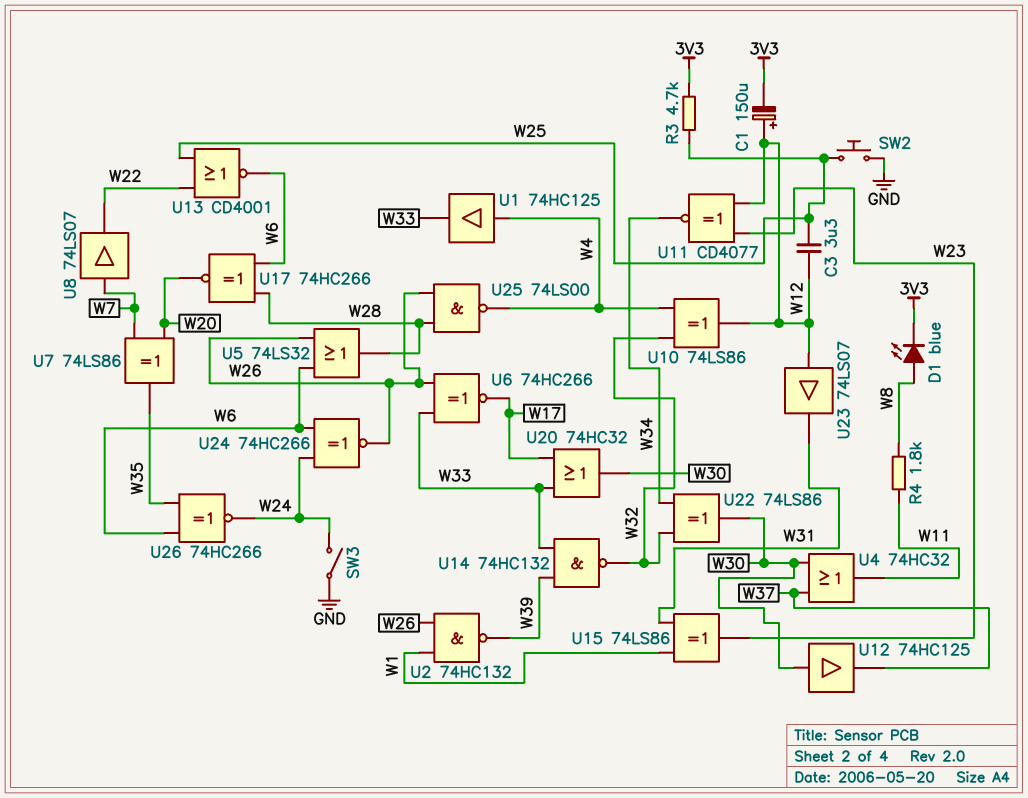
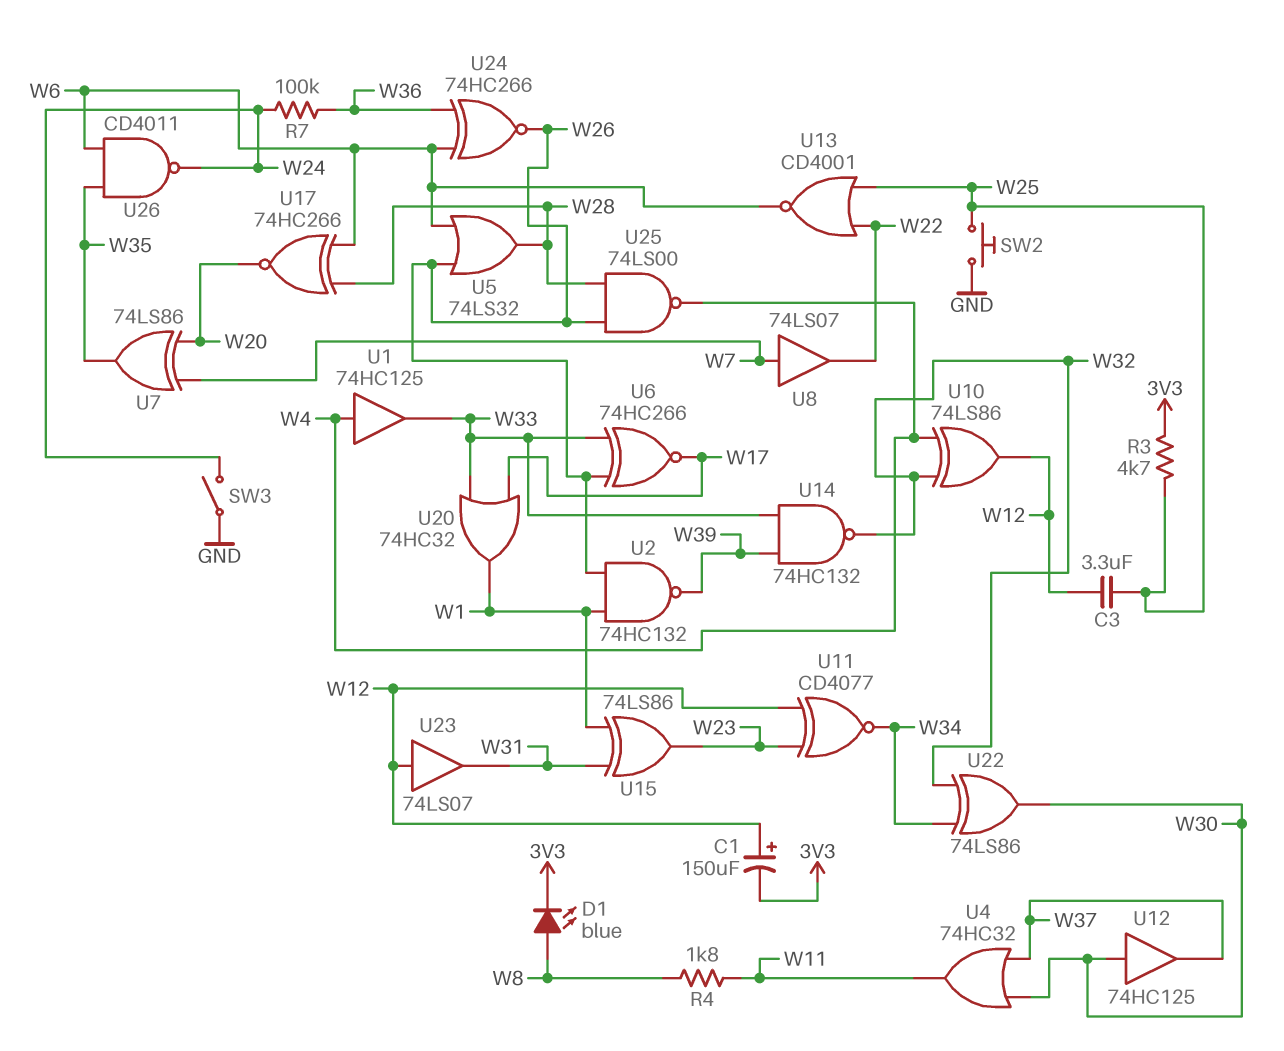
R7: none -> 100k (W24, W36)
U20: OR 74HC32 (in W17, in W33, out W30) -> OR 74HC32 (in W17, in W33, out W1)
U24: XNOR 74HC266 (in W6, in W24, out W26) -> XNOR 74HC266 (in W6, in W36, out W26)
U26: XNOR 74HC266 (in W6, in W35, out W24) -> NAND CD4011 (in W6, in W35, out W24)

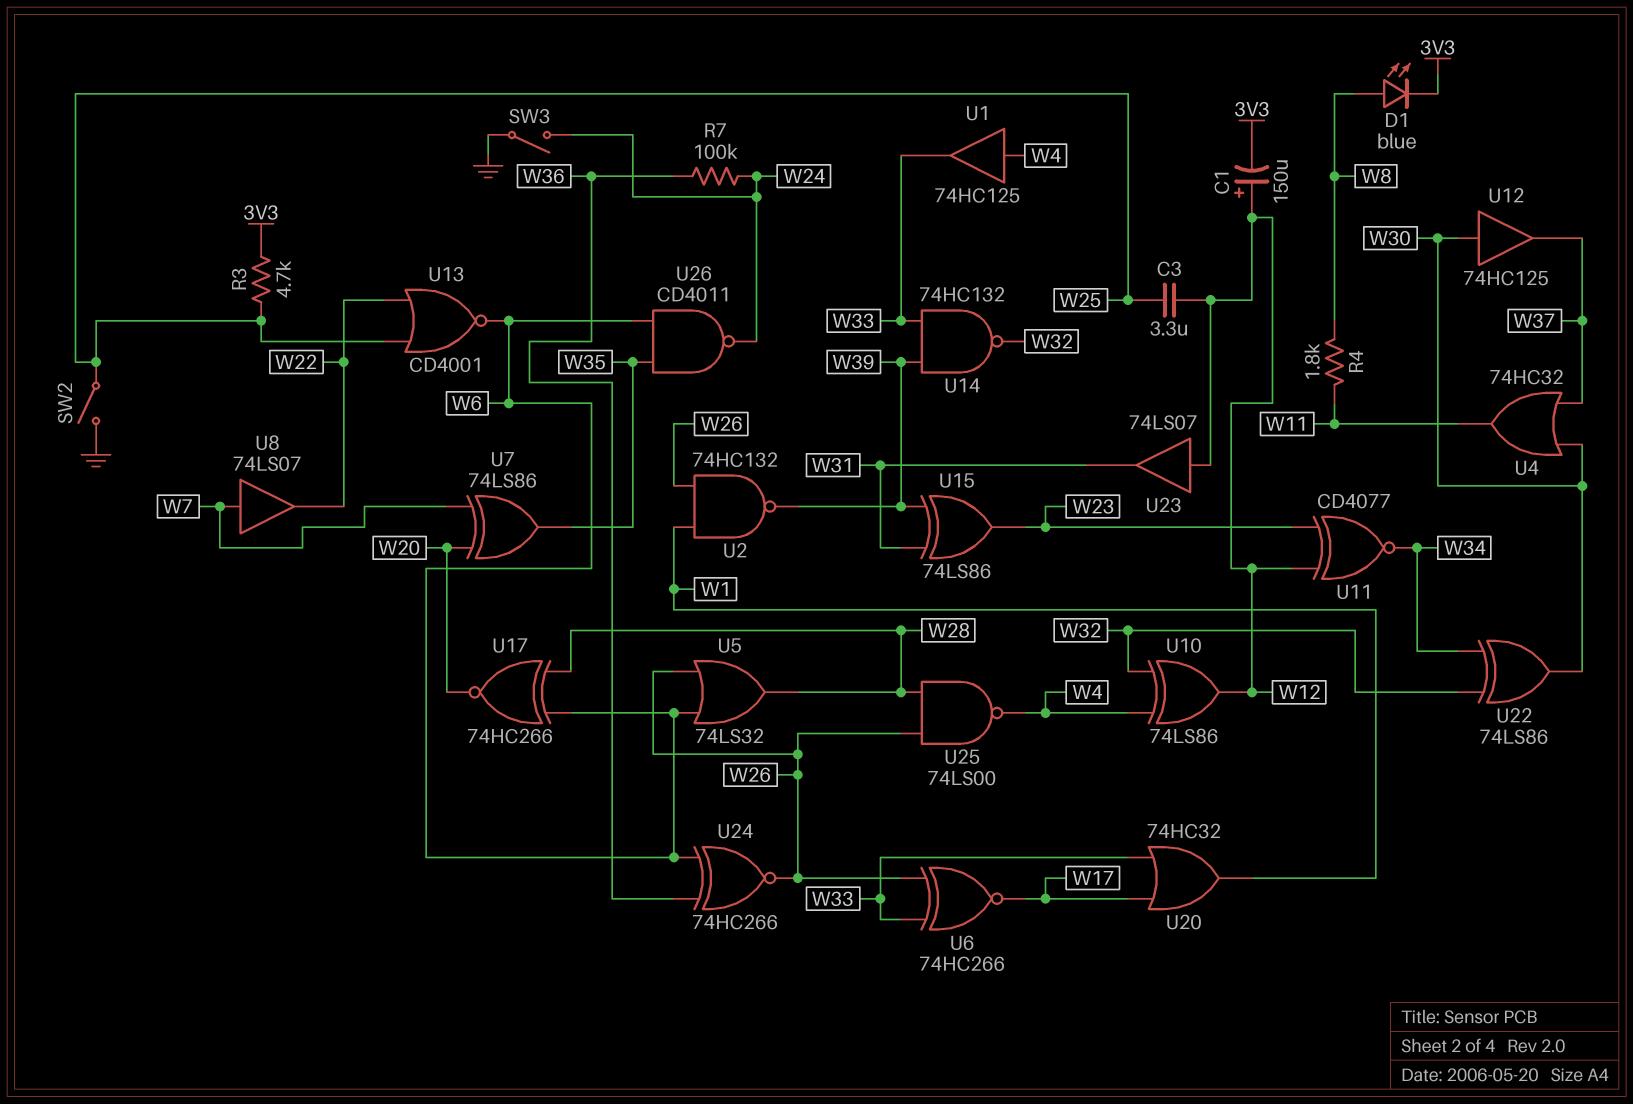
SW2: button (GND, W25) -> switch (GND, W25)
U15: XOR 74LS86 (in W1, in W31, out W23) -> XOR 74LS86 (in W31, in W39, out W23)

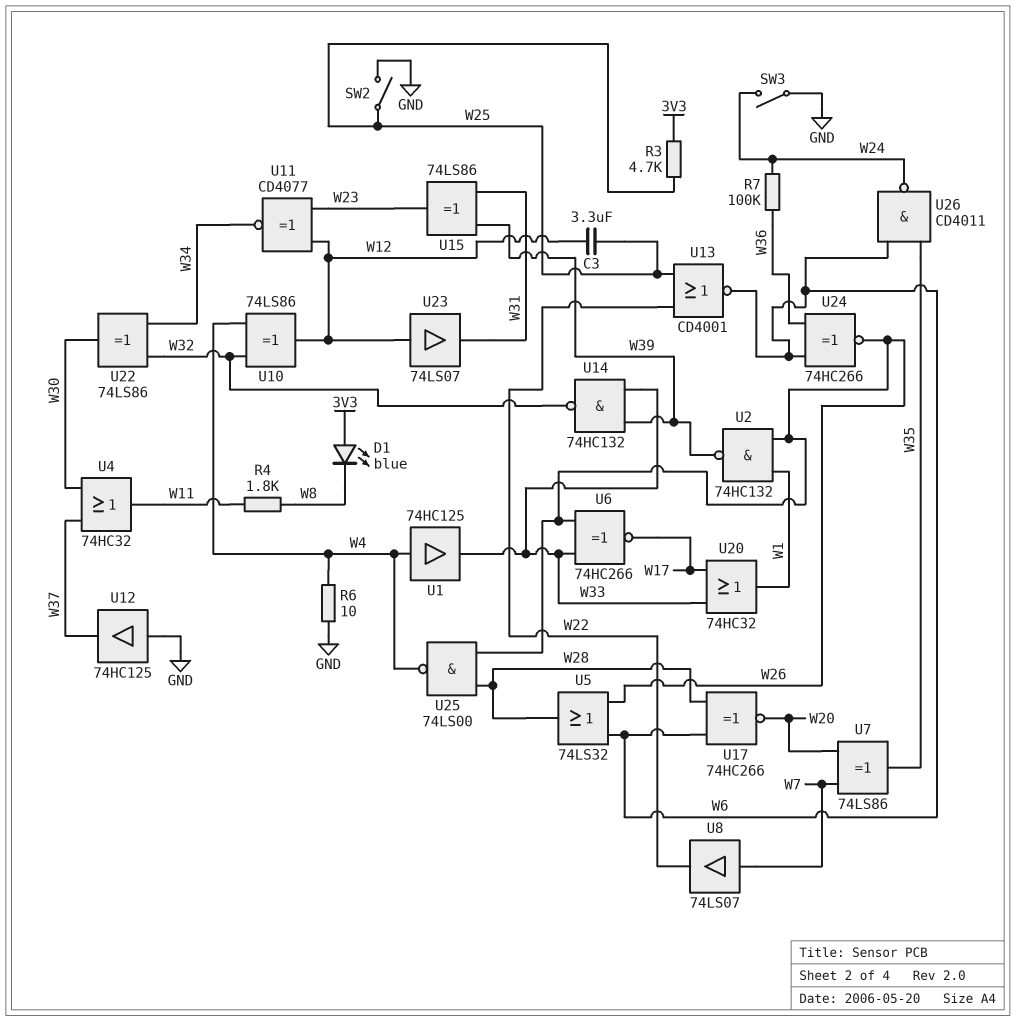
C1: 150uF (plus W12, minus 3V3) -> none
D1: LED blue (A W8, K 3V3) -> LED blue (A 3V3, K W8)
R6: none -> 10 (GND, W4)
U12: buffer 74HC125 (in W30, out W37) -> buffer 74HC125 (in GND, out W37)

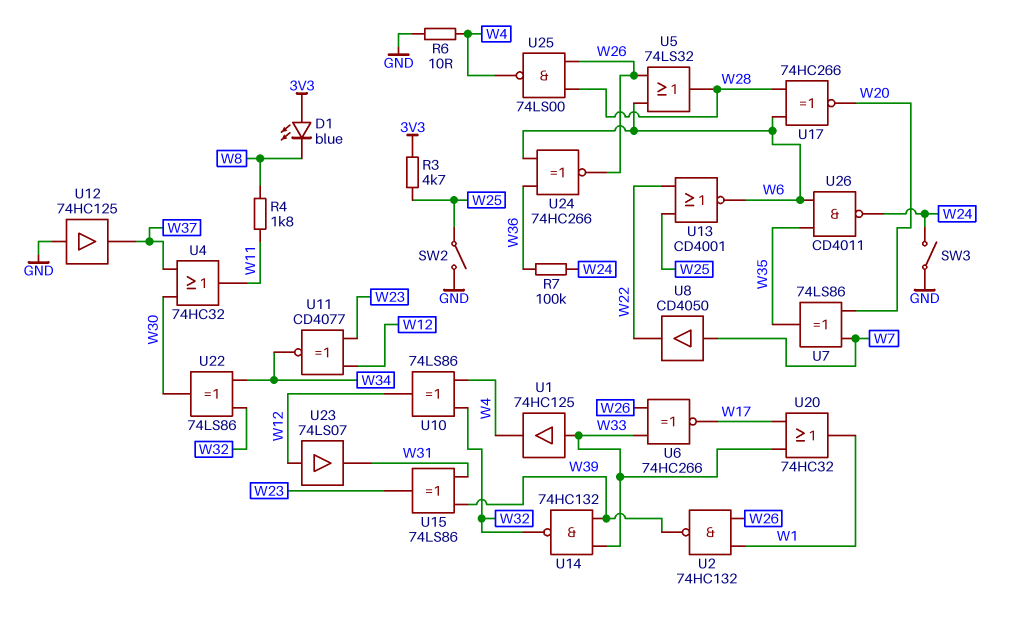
C3: 3.3uF (W12, W25) -> none
U1: buffer 74HC125 (in W4, out W33) -> buffer 74HC125 (in W33, out W4)
U8: buffer 74LS07 (in W7, out W22) -> buffer CD4050 (in W7, out W22)

